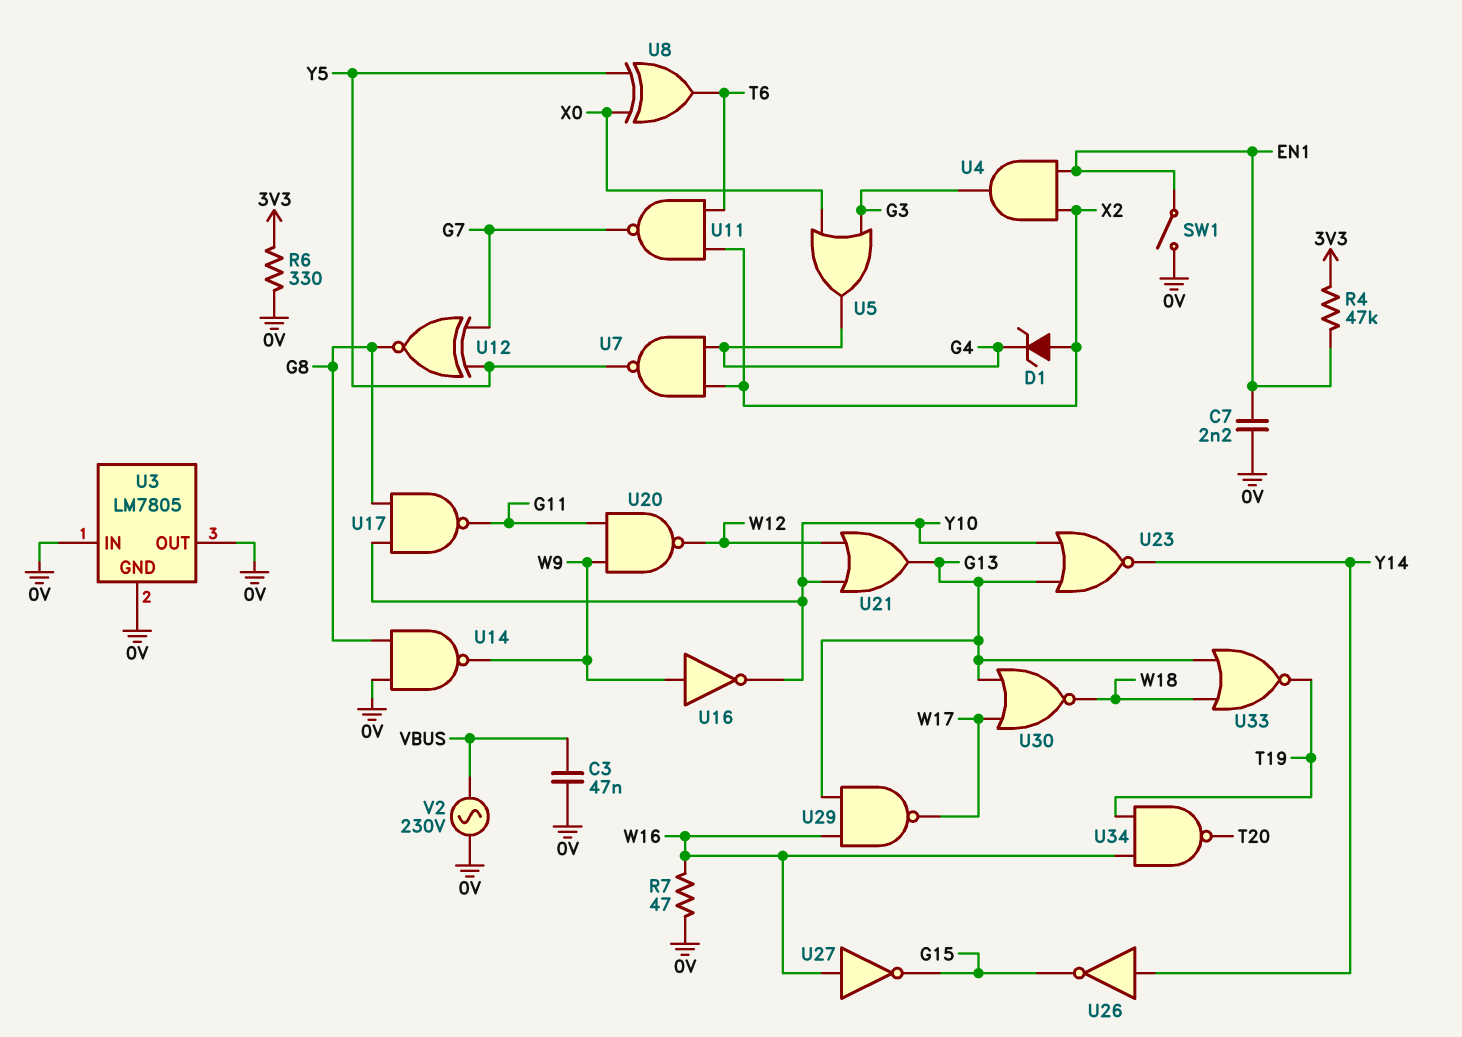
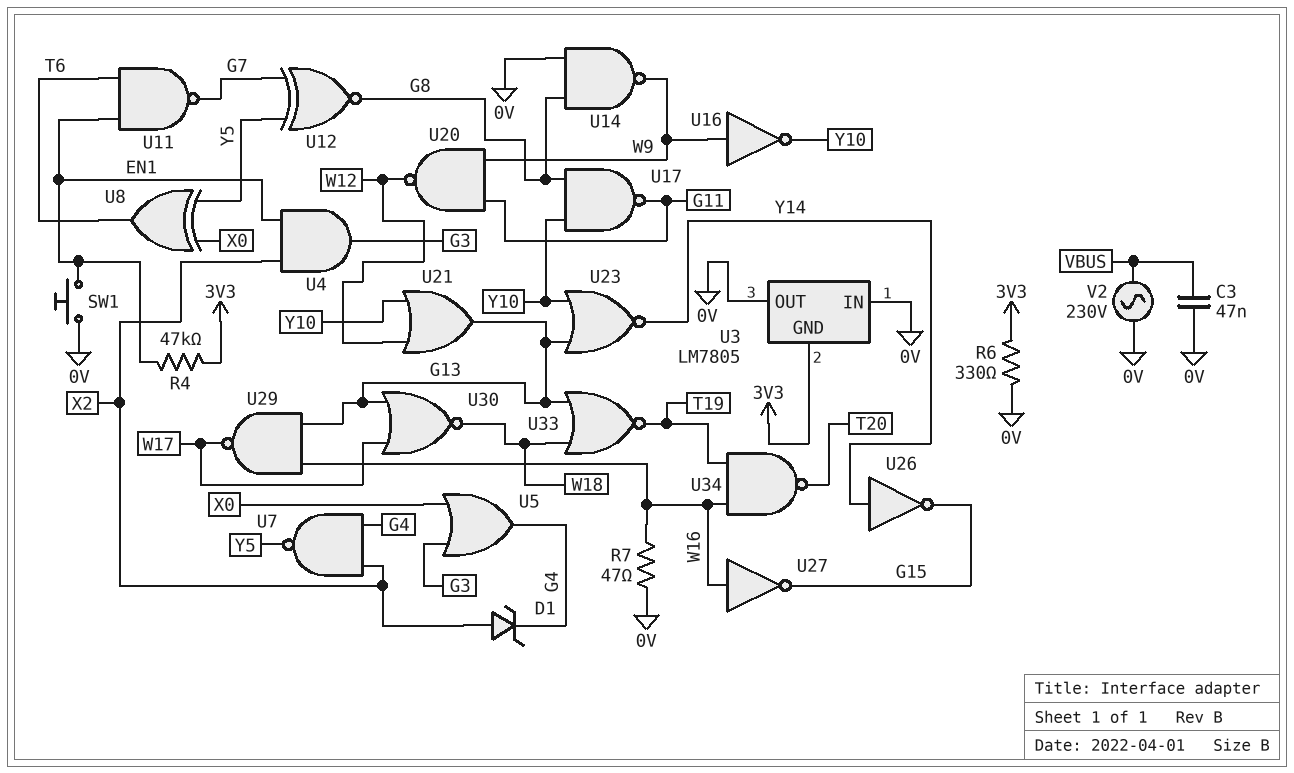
C7: 2.2nF (0V, EN1) -> none
SW1: switch (0V, EN1) -> button (0V, EN1)
U3 pin GND: 0V -> 3V3
U11: NAND (in T6, in X2, out G7) -> NAND (in EN1, in T6, out G7)

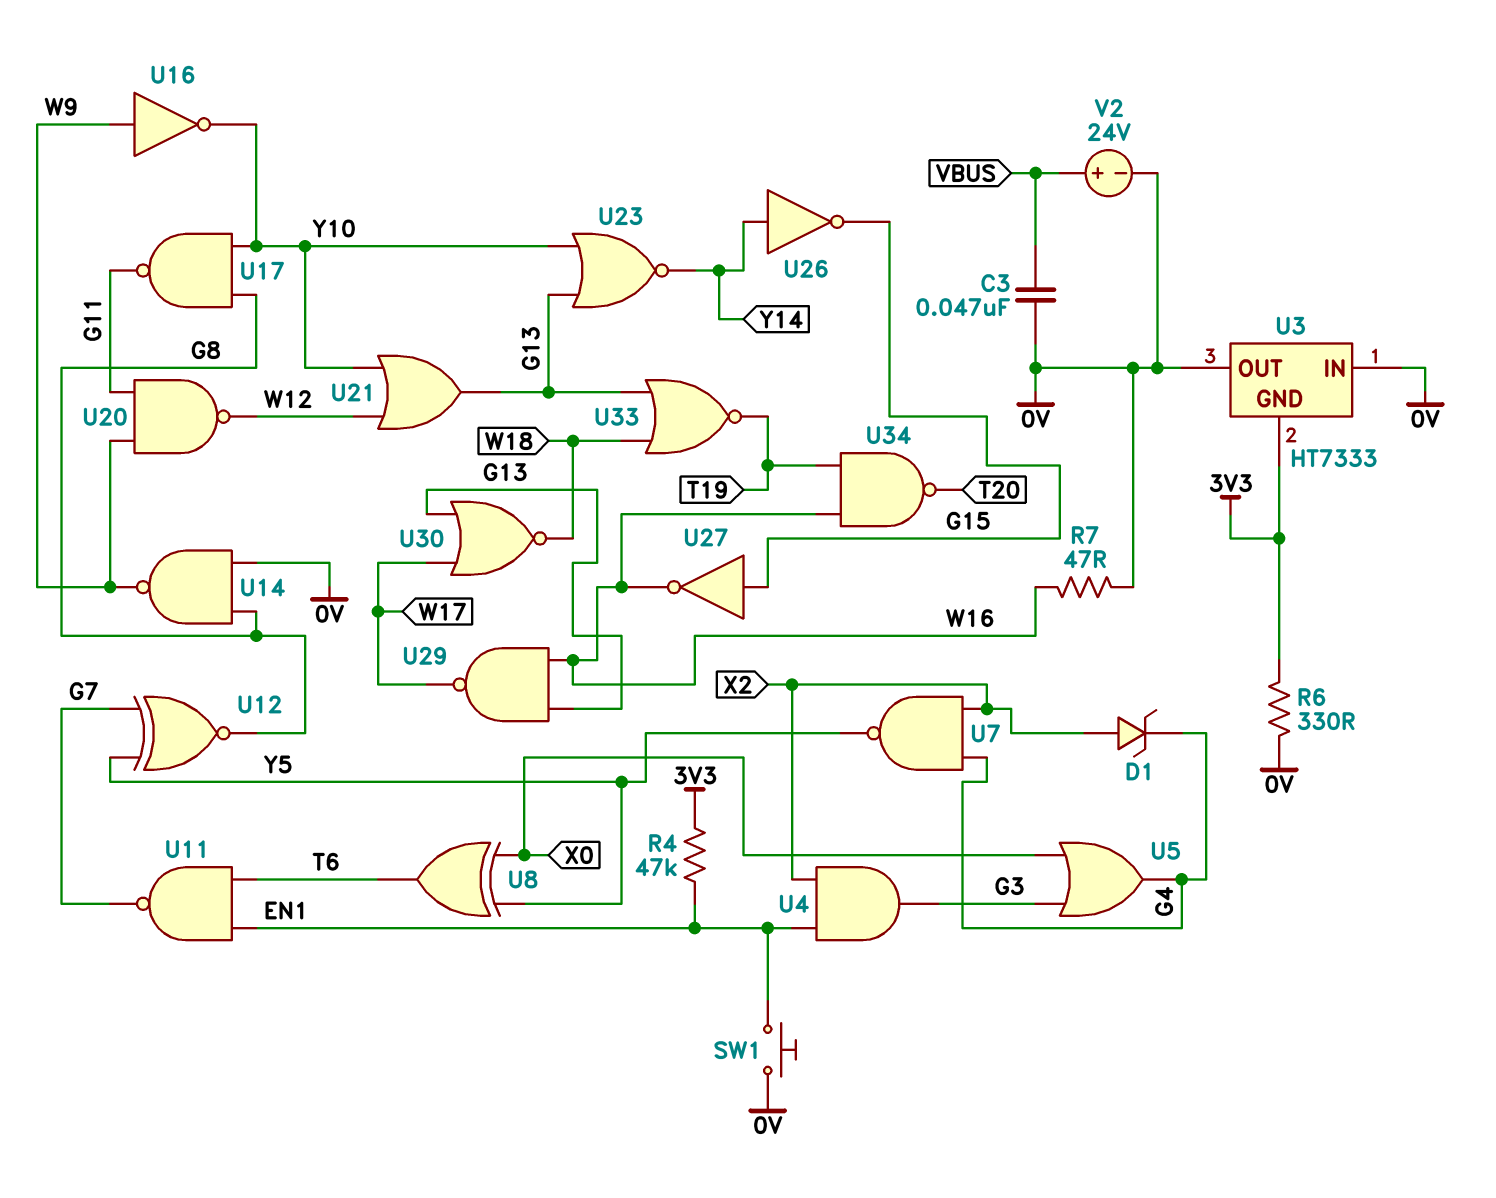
U3: LM7805 -> HT7333
U27: NOT (in W16, out G15) -> NOT (in G15, out W16)
V2: AC 230V (0V, VBUS) -> 24V (plus VBUS, minus 0V)

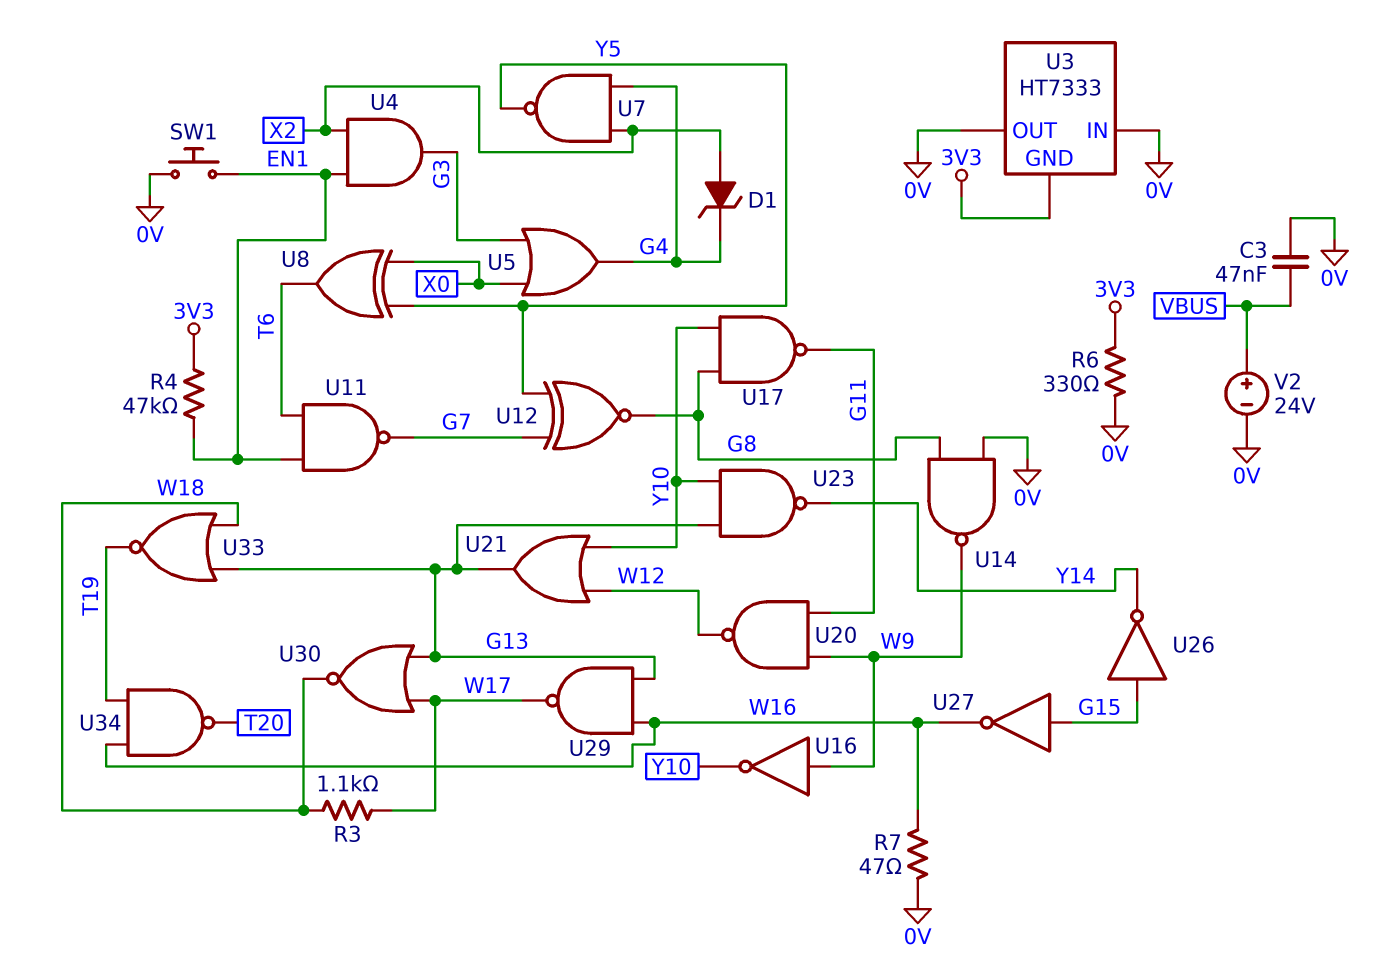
R3: none -> 1.1k (W17, W18)
U23: NOR (in G13, in Y10, out Y14) -> NAND (in G13, in Y10, out Y14)
U26: NOT (in Y14, out G15) -> NOT (in G15, out Y14)

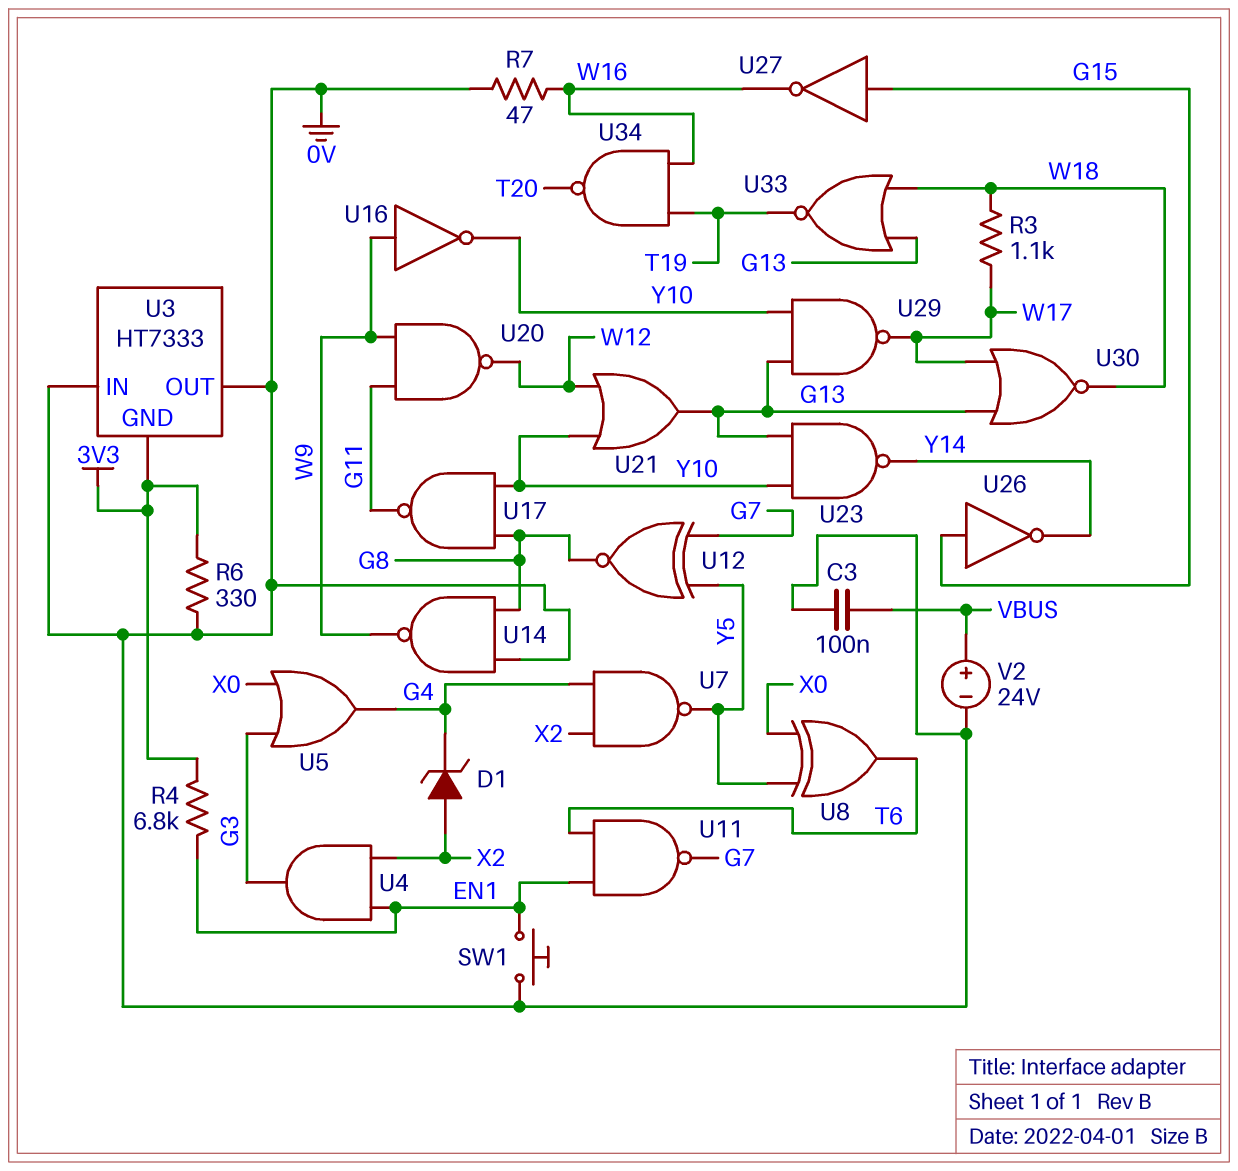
C3: 47nF (0V, VBUS) -> 100nF (0V, VBUS)
R4: 47k (3V3, EN1) -> 6.8k (3V3, EN1)
U29: NAND (in G13, in W16, out W17) -> NAND (in G13, in Y10, out W17)

